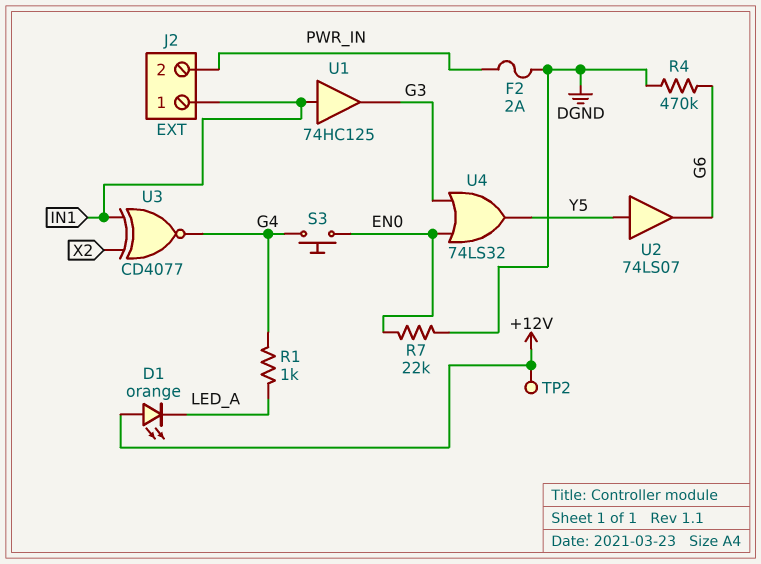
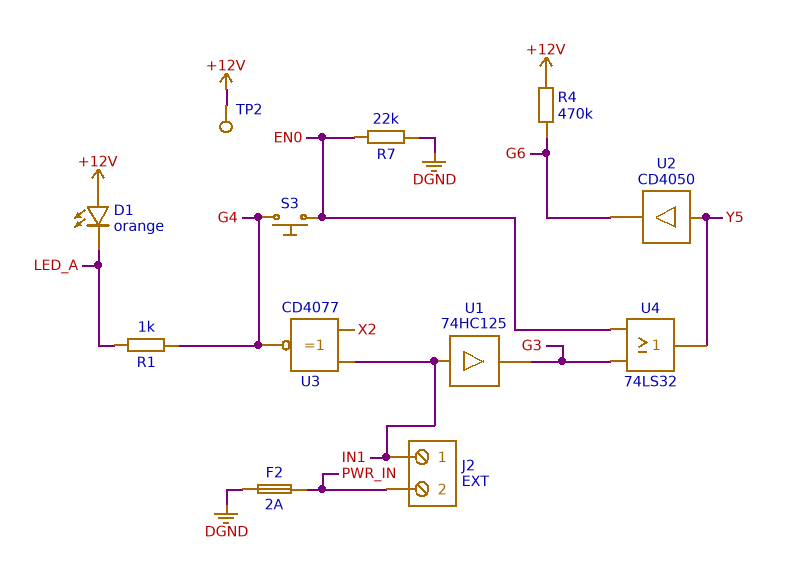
R4: 470k (DGND, G6) -> 470k (+12V, G6)
U2: buffer 74LS07 (in Y5, out G6) -> buffer CD4050 (in Y5, out G6)

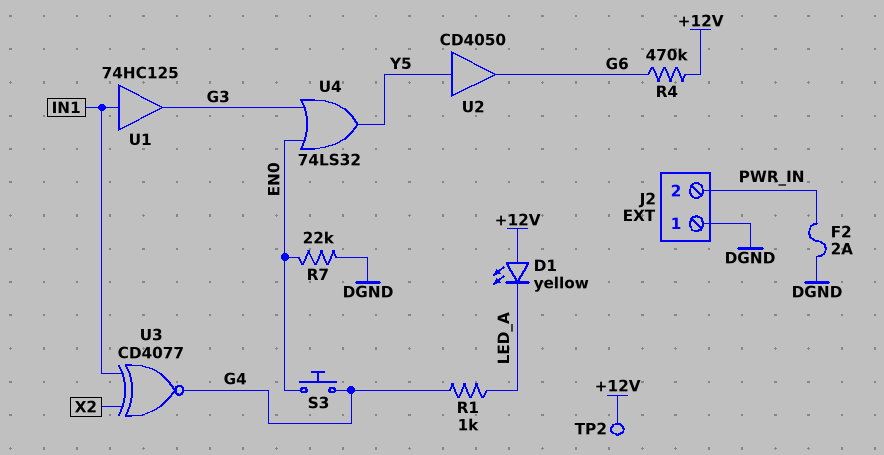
D1: LED orange (A +12V, K LED_A) -> LED yellow (A +12V, K LED_A)
J2 pin 1: IN1 -> DGND

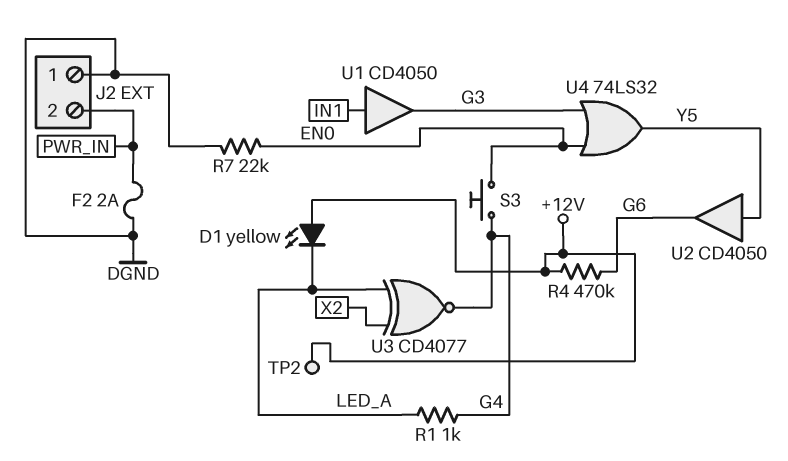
U1: buffer 74HC125 (in IN1, out G3) -> buffer CD4050 (in IN1, out G3)
U3: XNOR CD4077 (in IN1, in X2, out G4) -> XNOR CD4077 (in LED_A, in X2, out G4)

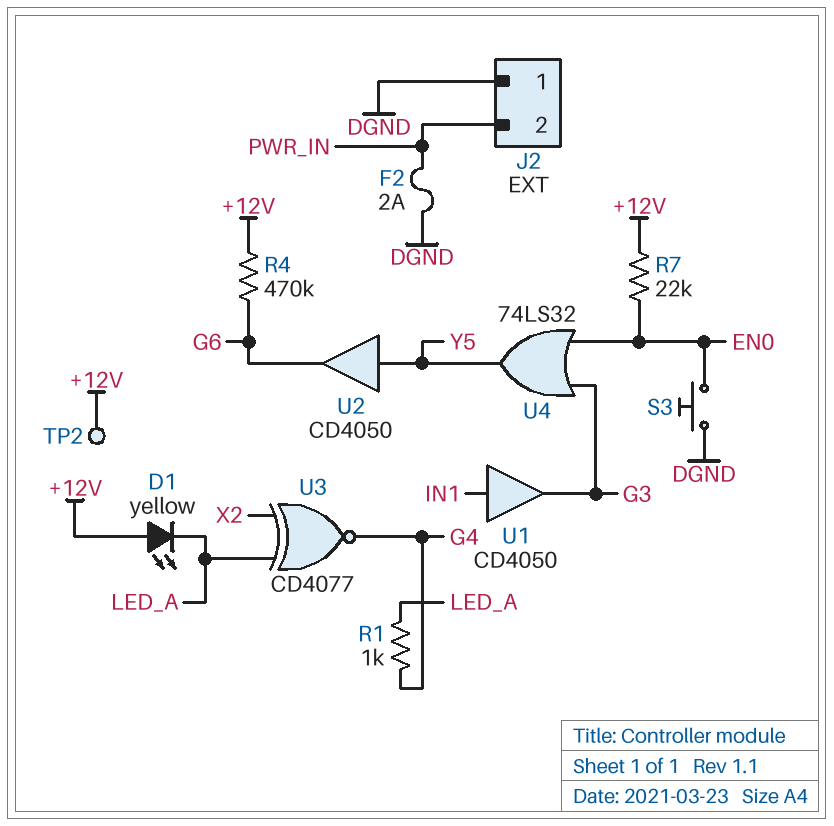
R7: 22k (DGND, EN0) -> 22k (+12V, EN0)
S3: button (EN0, G4) -> button (DGND, EN0)

